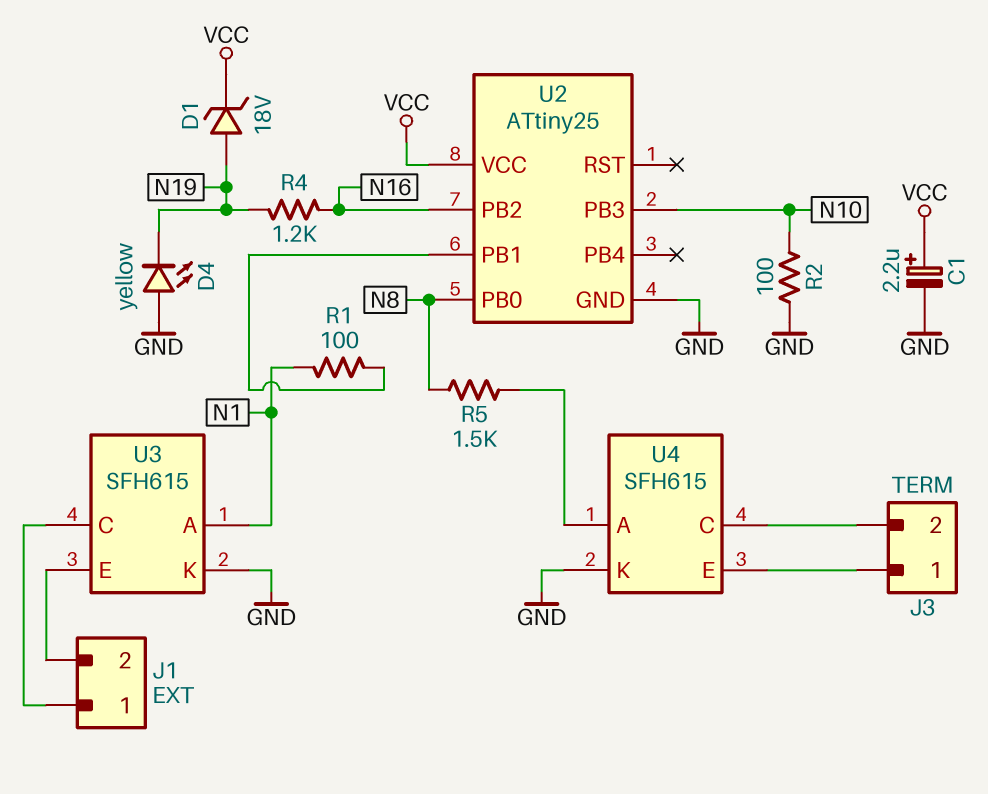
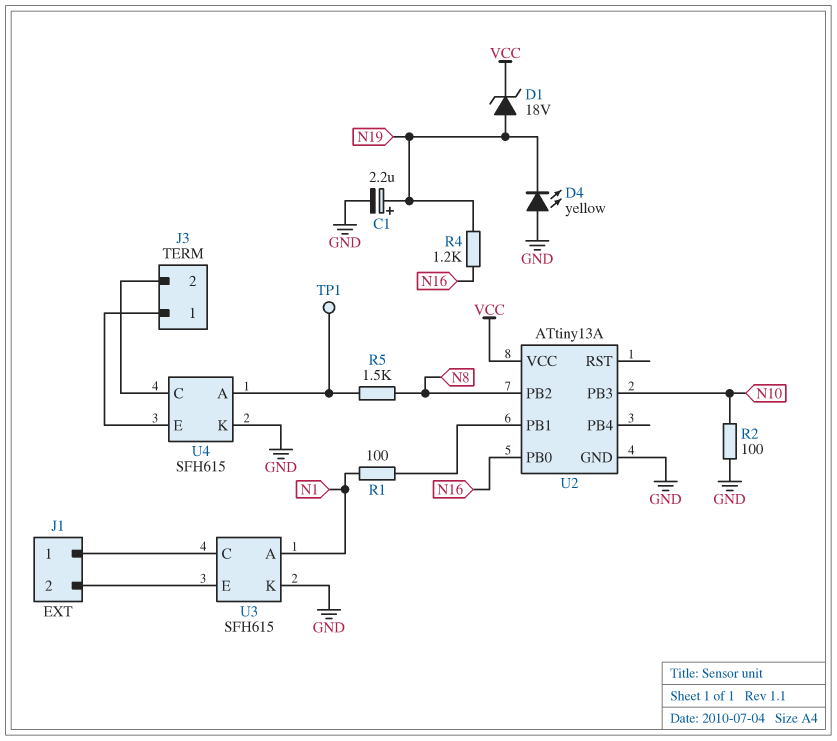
C1: 2.2uF (plus VCC, minus GND) -> 2.2uF (plus N19, minus GND)
TP1: none -> test point (U4/A)
U2: ATtiny25 -> ATtiny13A
U2 pin PB0: N8 -> N16
U2 pin PB2: N16 -> N8

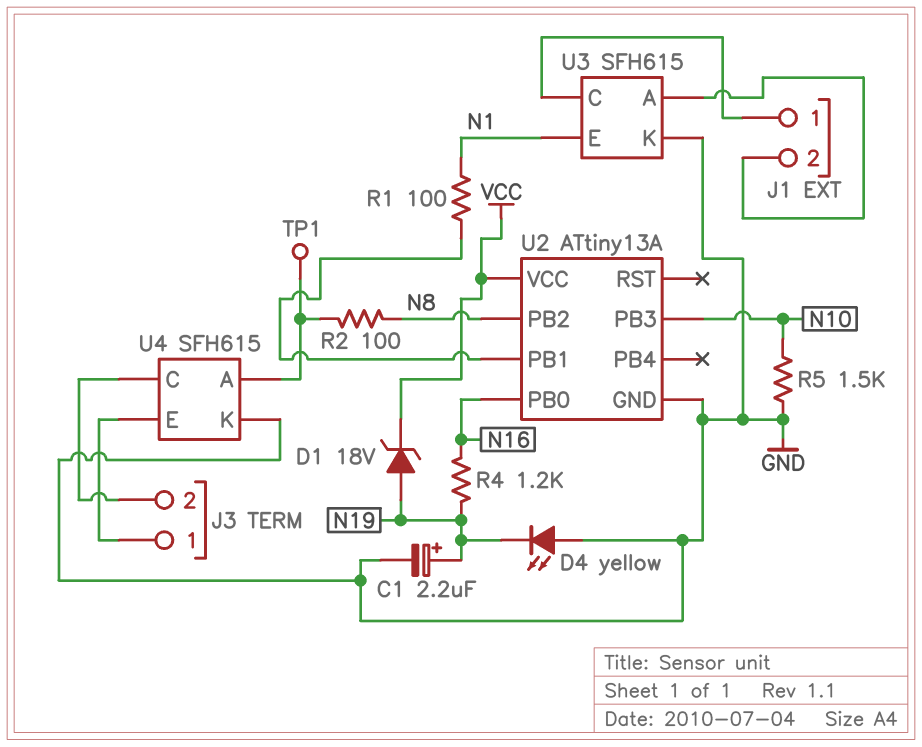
R2: 100 (GND, N10) -> 100 (N8, U4/A)
R5: 1.5k (N8, U4/A) -> 1.5k (GND, N10)
U3 pin A: N1 -> J1/2
U3 pin E: J1/2 -> N1

